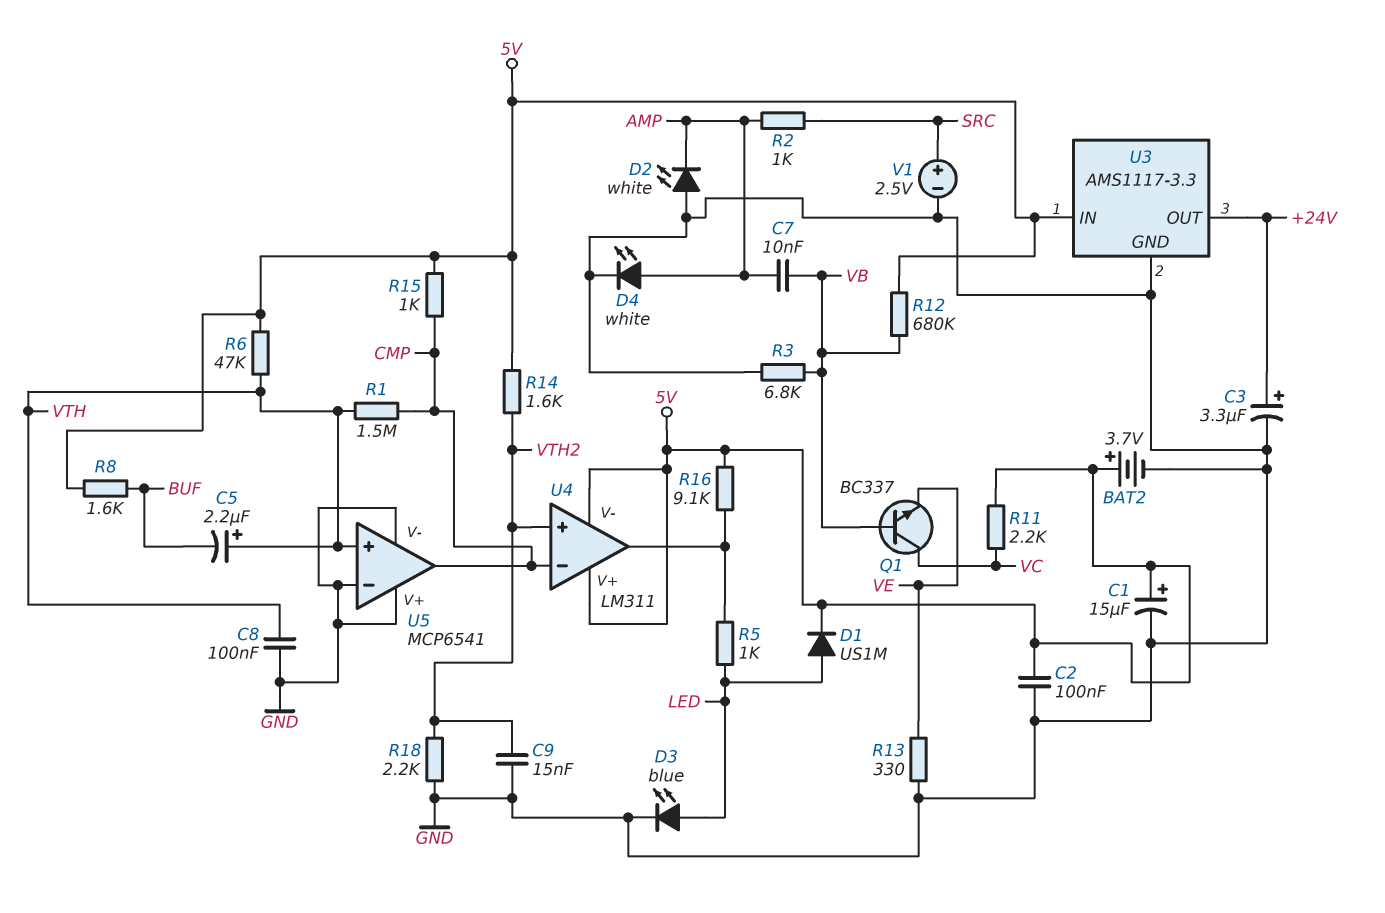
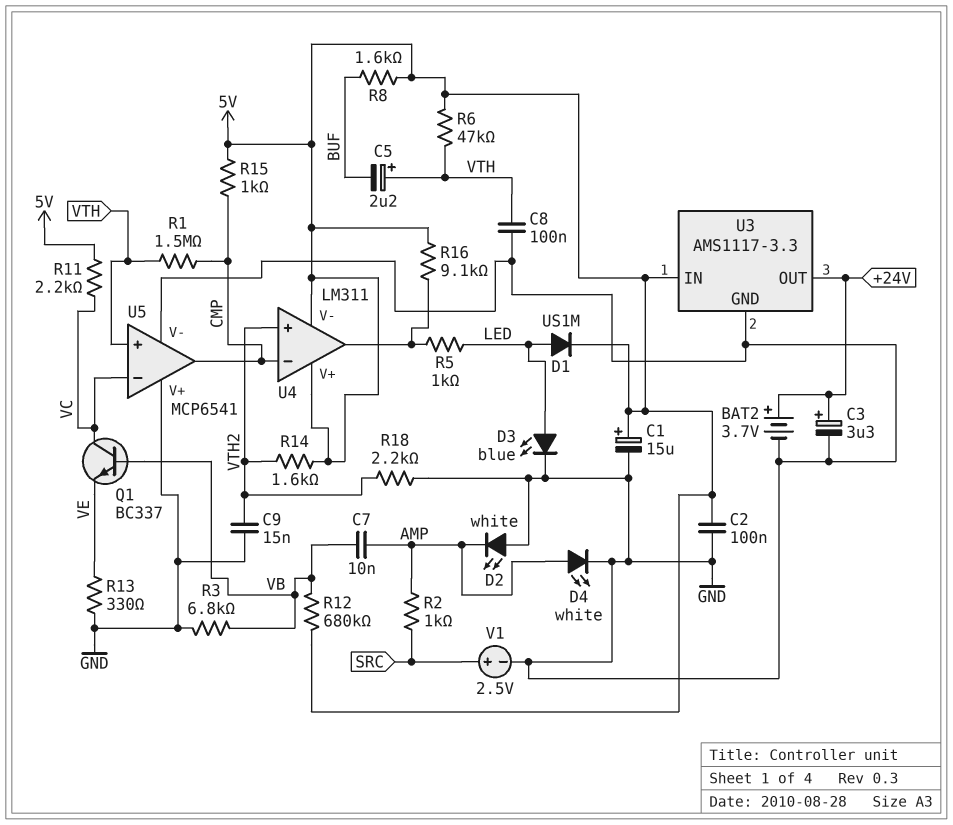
BAT2: 3.7V (plus 5V, minus GND) -> 3.7V (plus +24V, minus GND)
U5 pin in-: GND -> VC

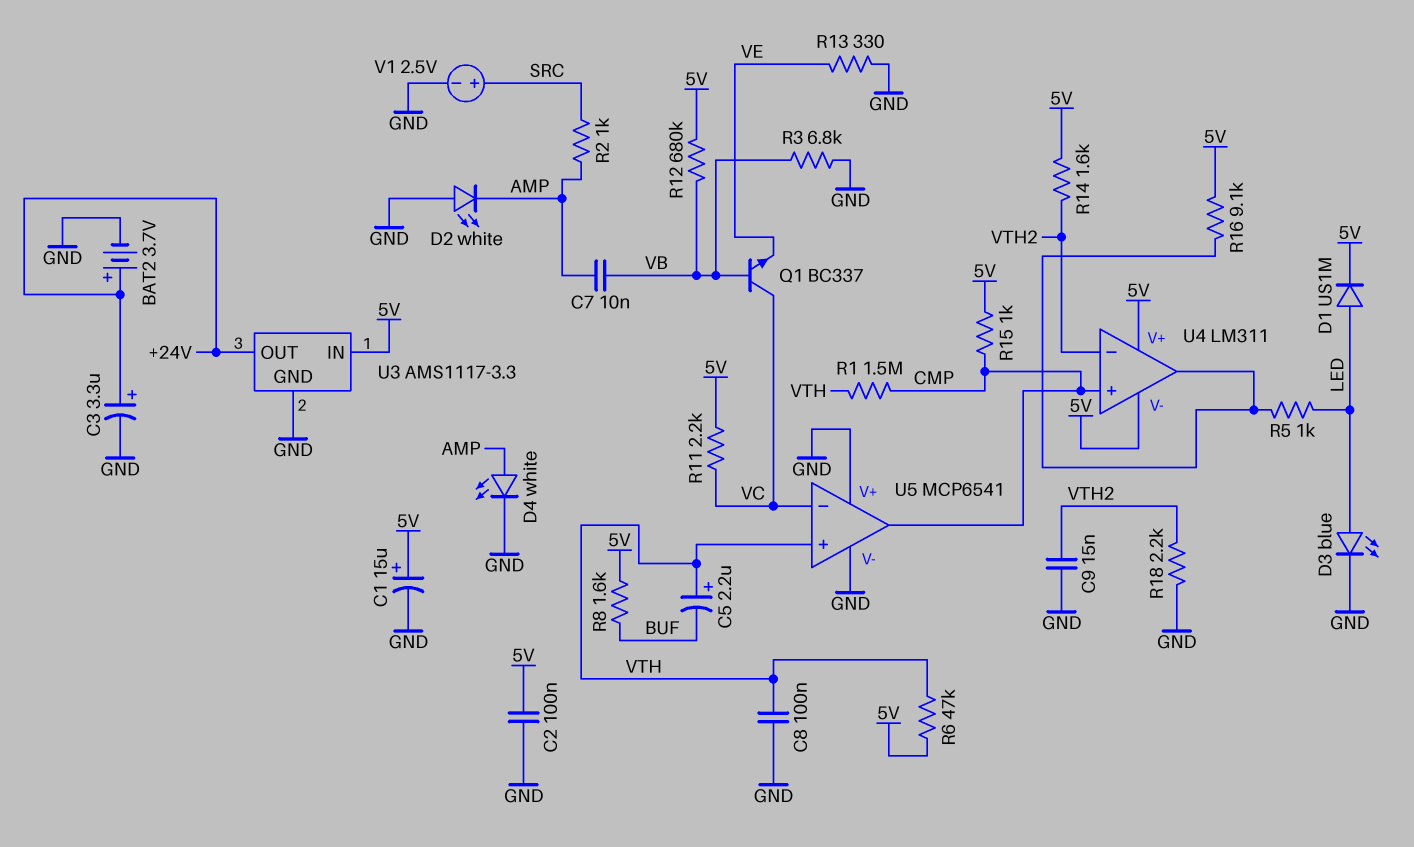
U4 pin in+: VTH2 -> CMP
U4 pin in-: CMP -> VTH2

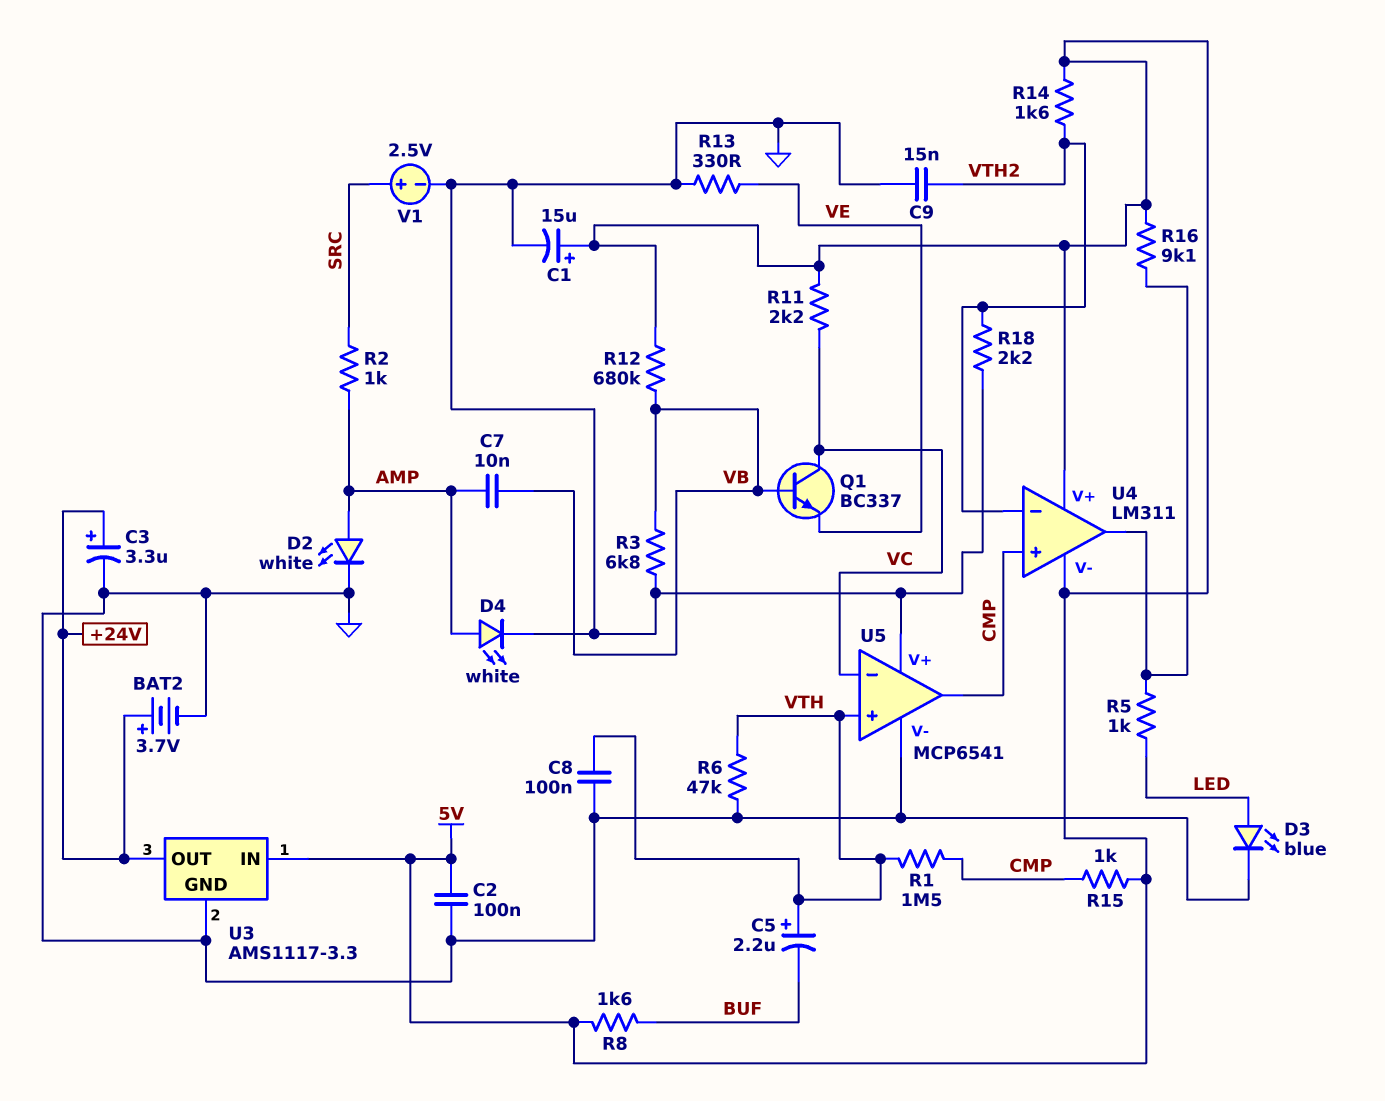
D1: diode US1M (A LED, K 5V) -> none
D2: LED white (A GND, K AMP) -> LED white (A AMP, K GND)
R6: 47k (5V, VTH) -> 47k (GND, VTH)

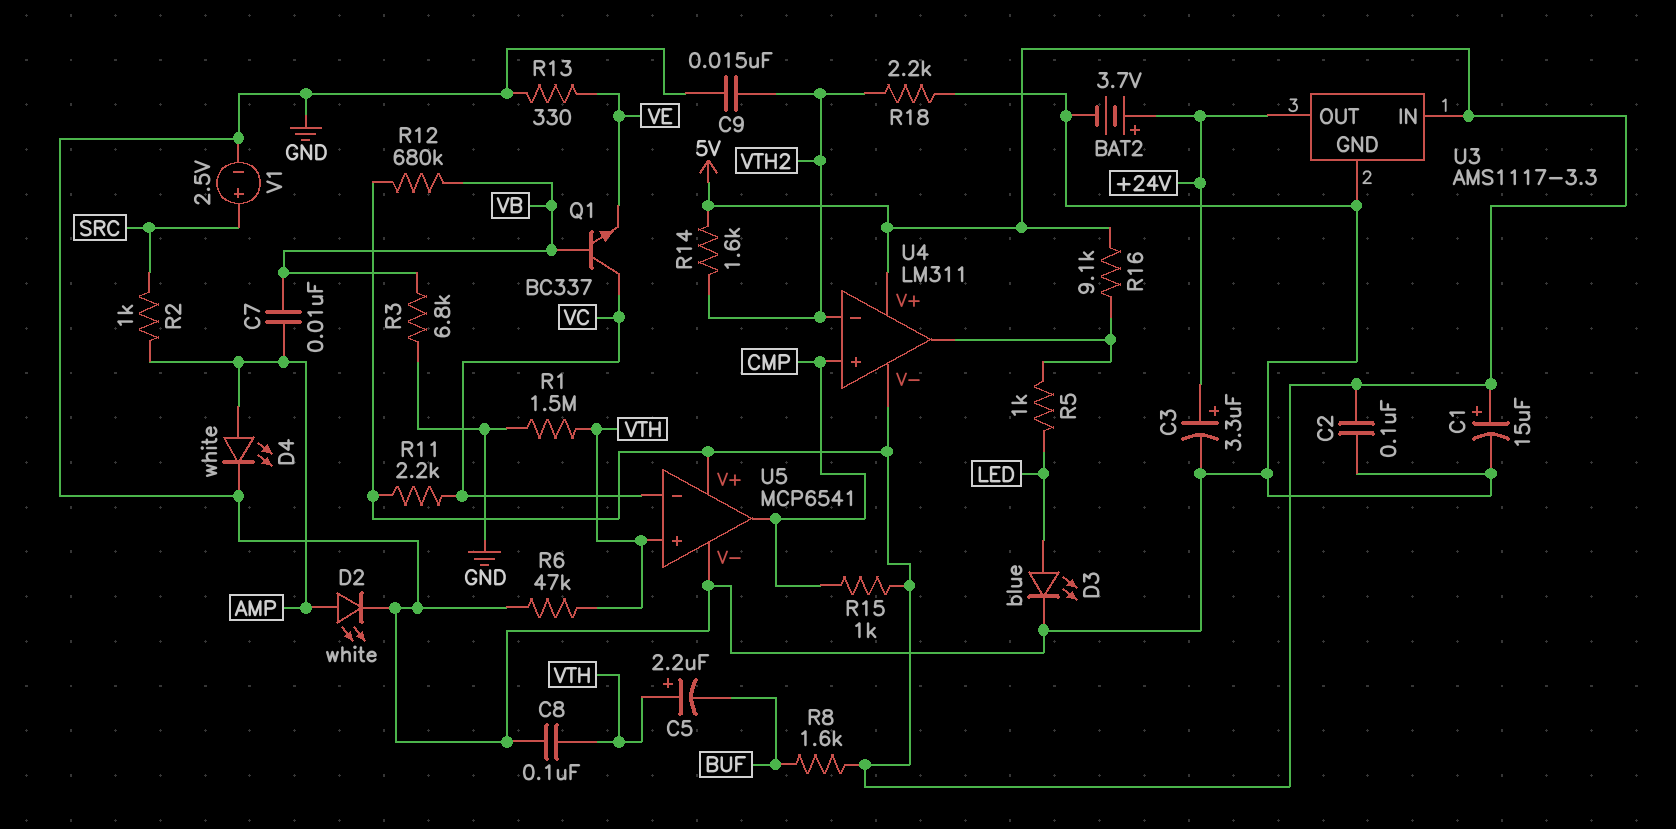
R1: 1.5M (CMP, VTH) -> 1.5M (GND, VTH)
U5 pin V+: GND -> 5V

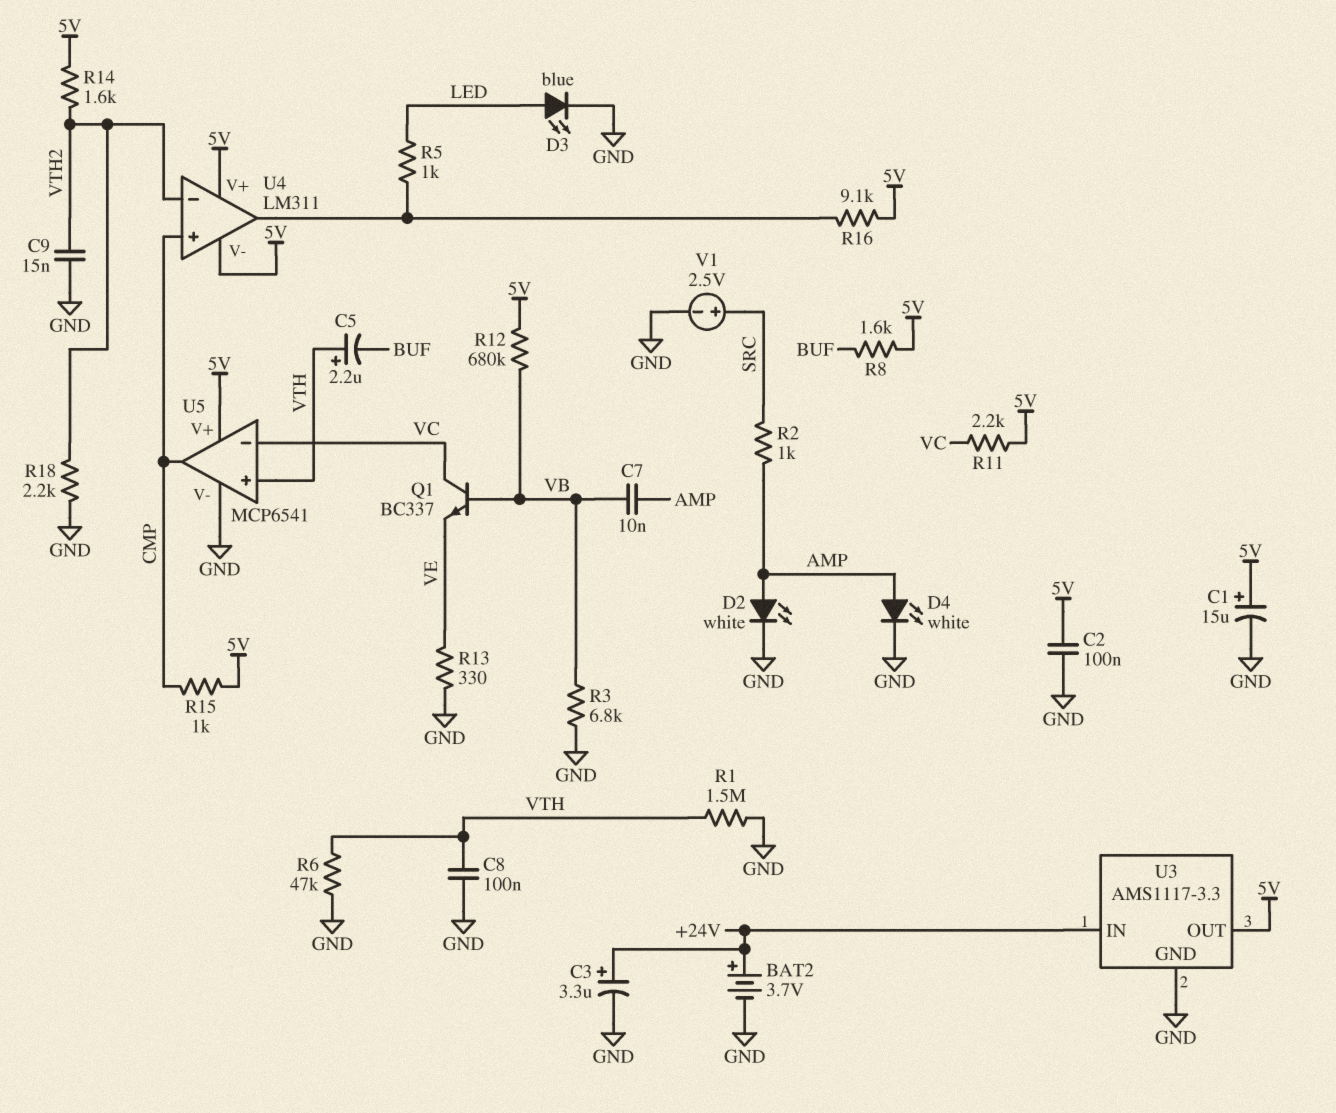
U3 pin IN: 5V -> +24V
U3 pin OUT: +24V -> 5V

